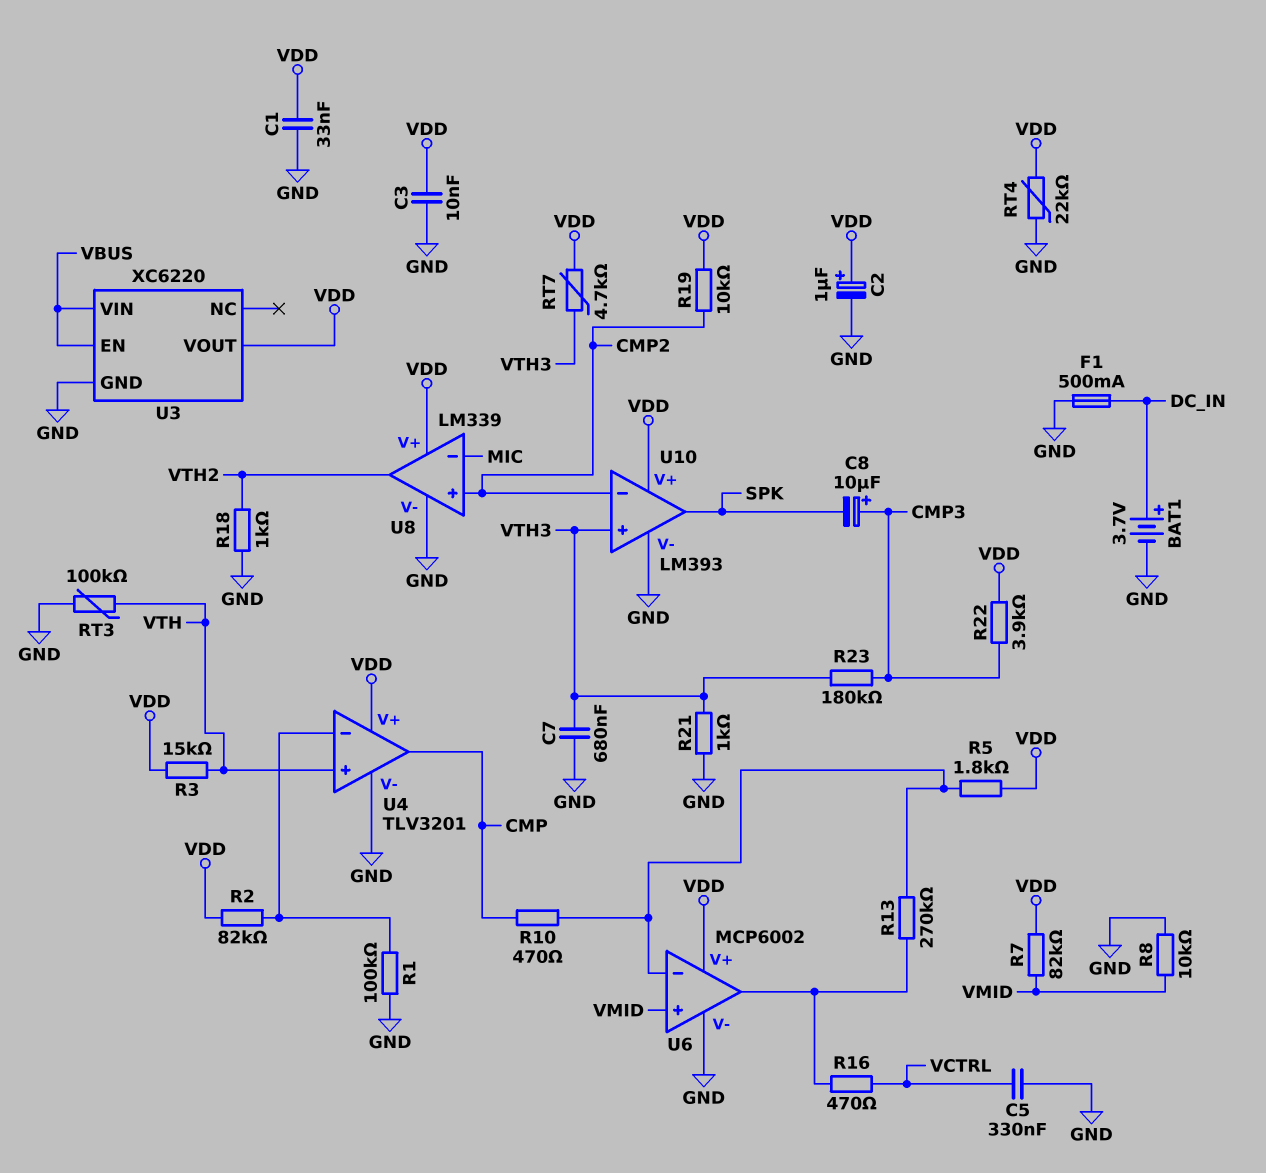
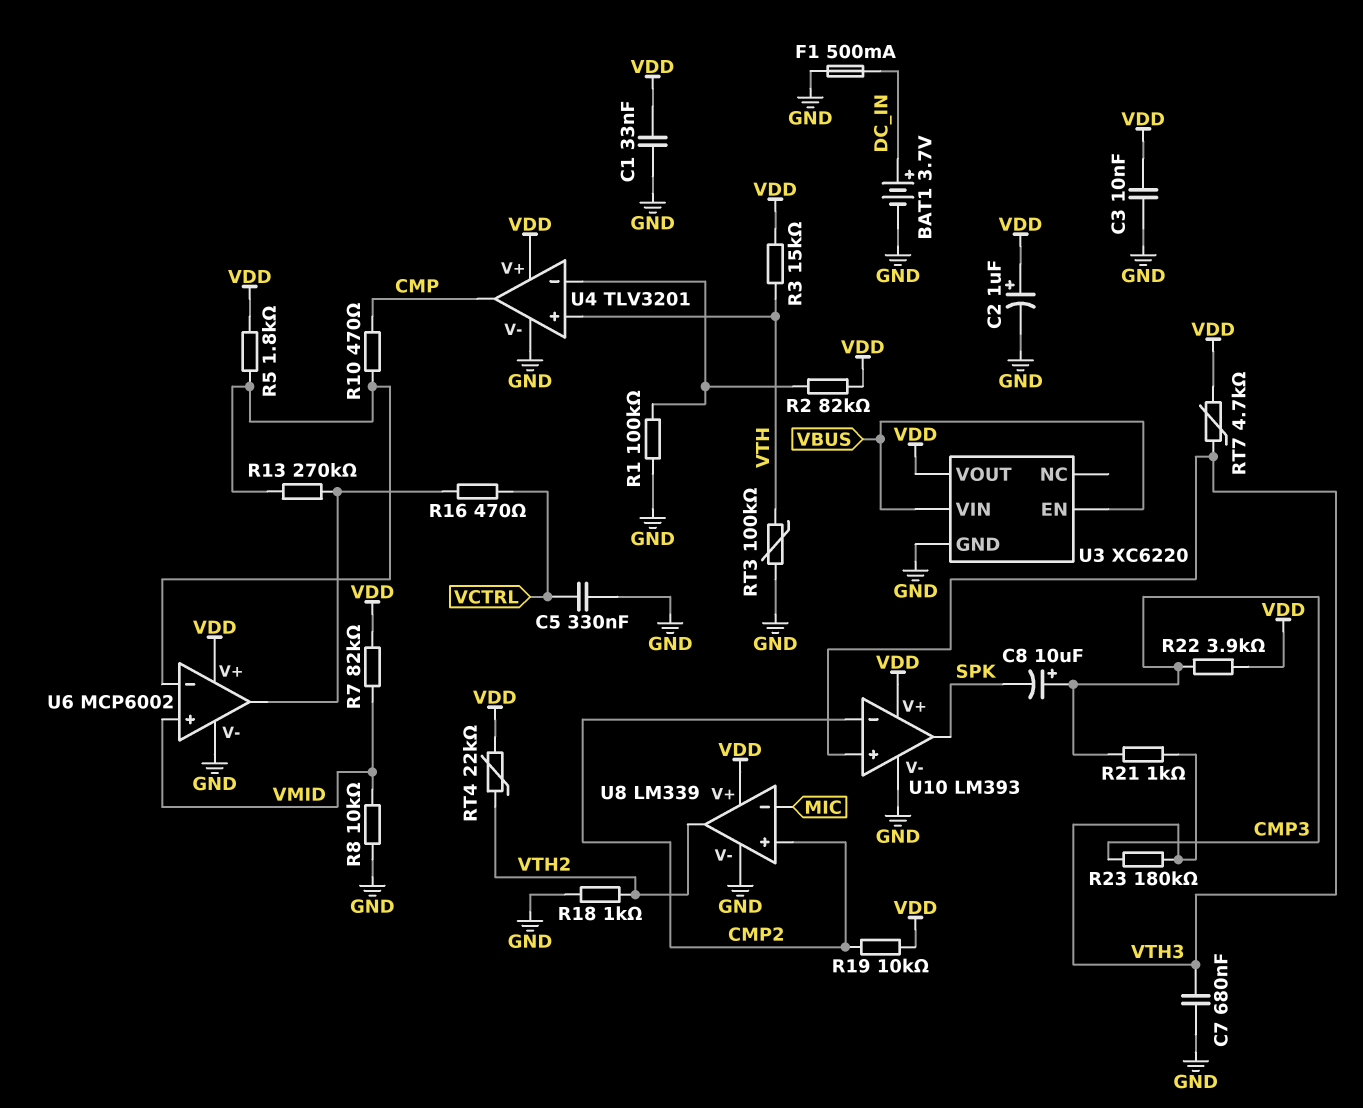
R21: 1k (GND, VTH3) -> 1k (CMP3, VTH3)
RT4: 22k (GND, VDD) -> 22k (VDD, VTH2)

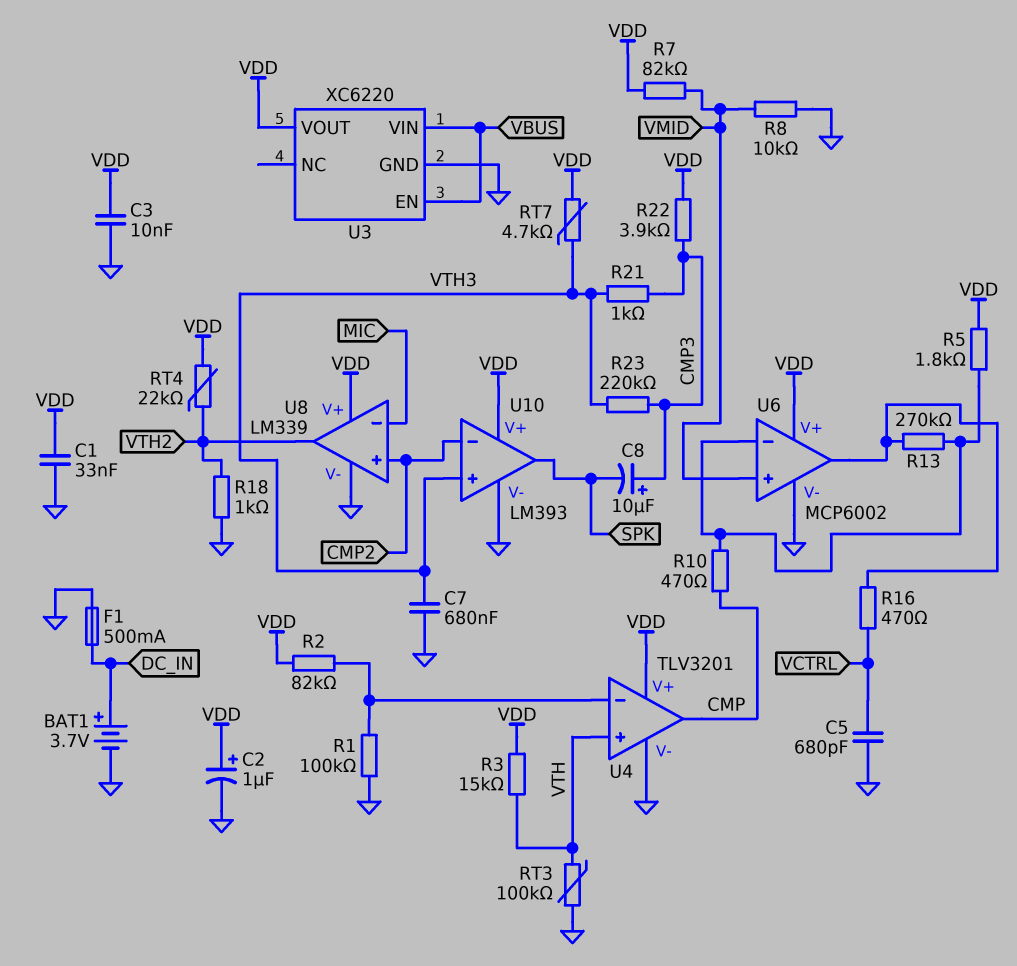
C5: 330nF (GND, VCTRL) -> 680pF (GND, VCTRL)
R19: 10k (CMP2, VDD) -> none
R23: 180k (CMP3, VTH3) -> 220k (CMP3, VTH3)

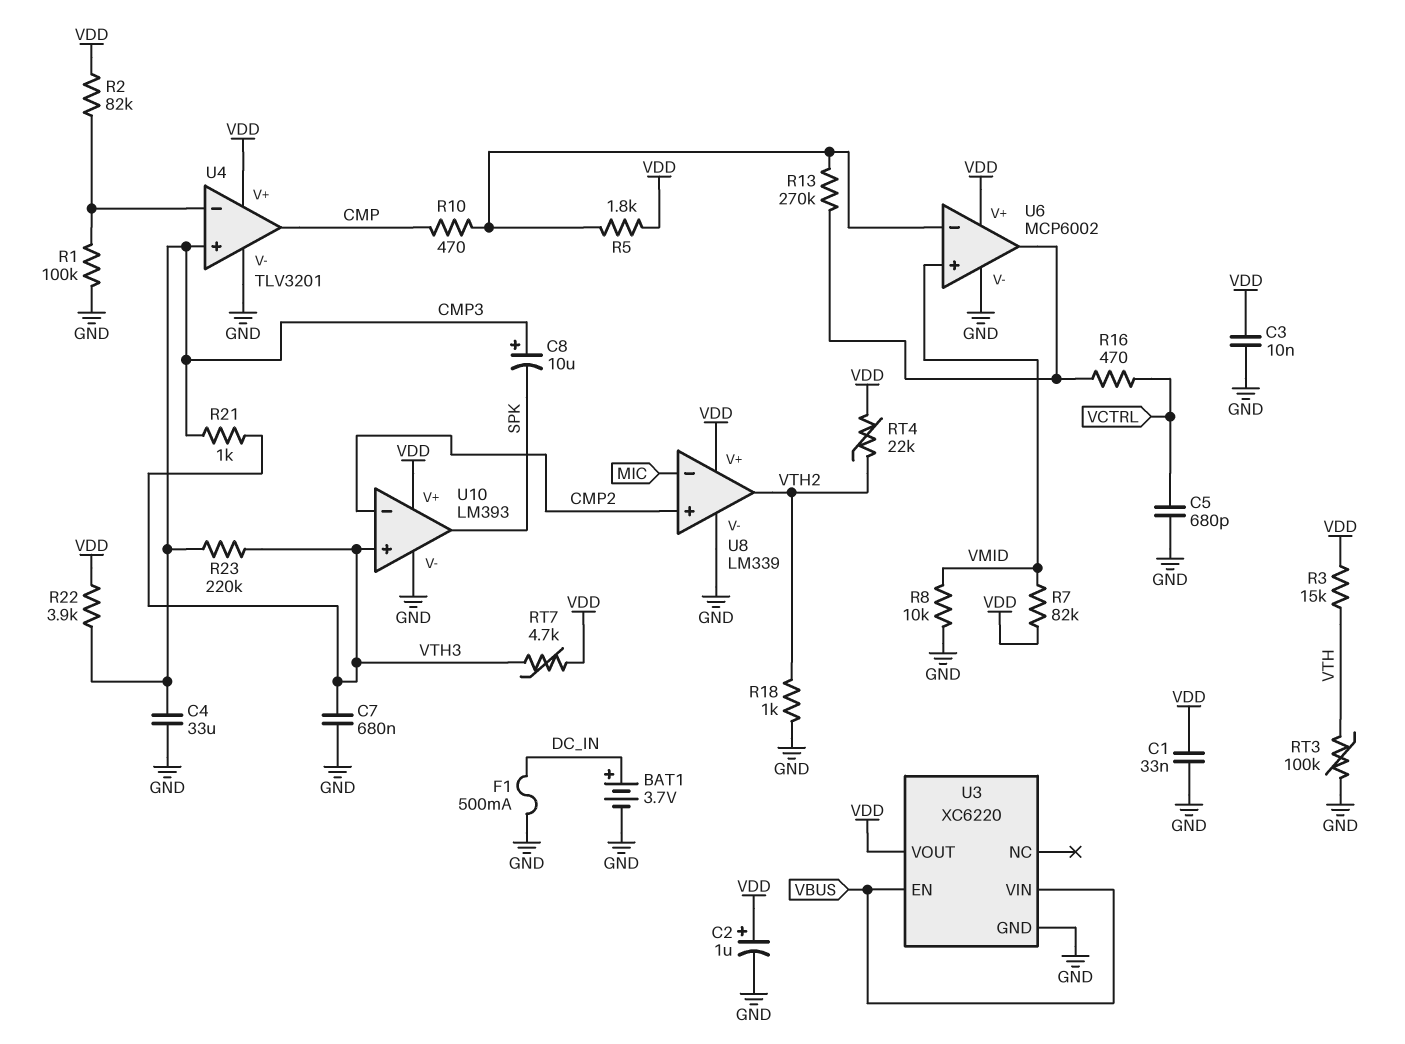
C4: none -> 33uF (CMP3, GND)
U4 pin in+: VTH -> CMP3

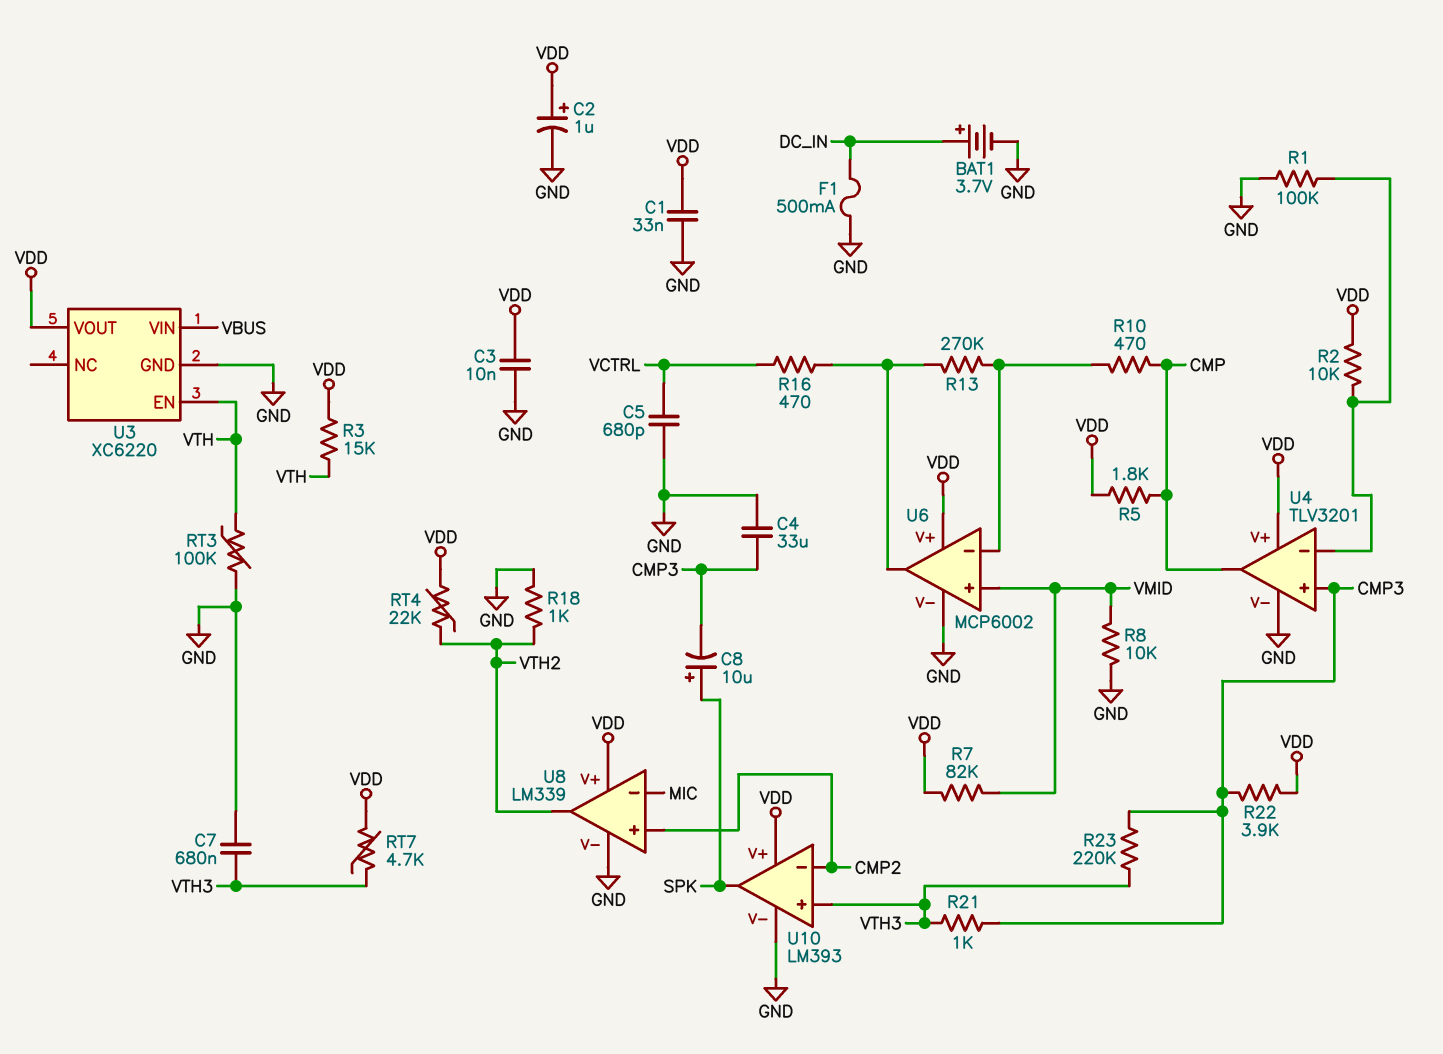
C8: 10uF (plus CMP3, minus SPK) -> 10uF (plus SPK, minus CMP3)
R2: 82k (U4/in-, VDD) -> 10k (U4/in-, VDD)
R5: 1.8k (U6/in-, VDD) -> 1.8k (CMP, VDD)
U3 pin EN: VBUS -> VTH

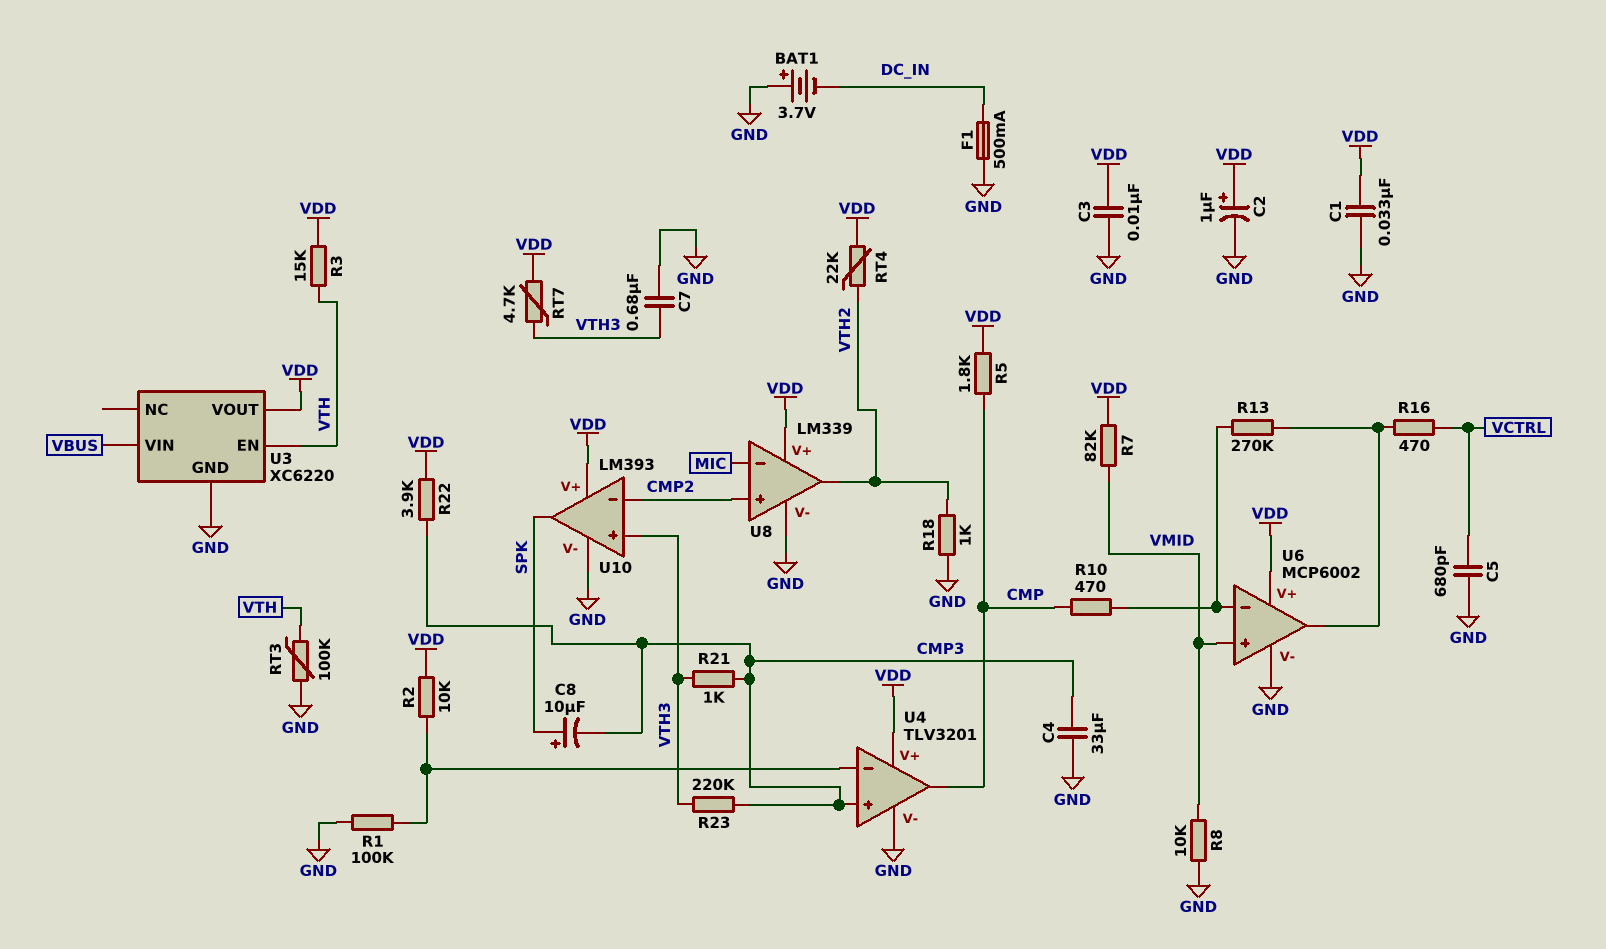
BAT1: 3.7V (plus DC_IN, minus GND) -> 3.7V (plus GND, minus DC_IN)

